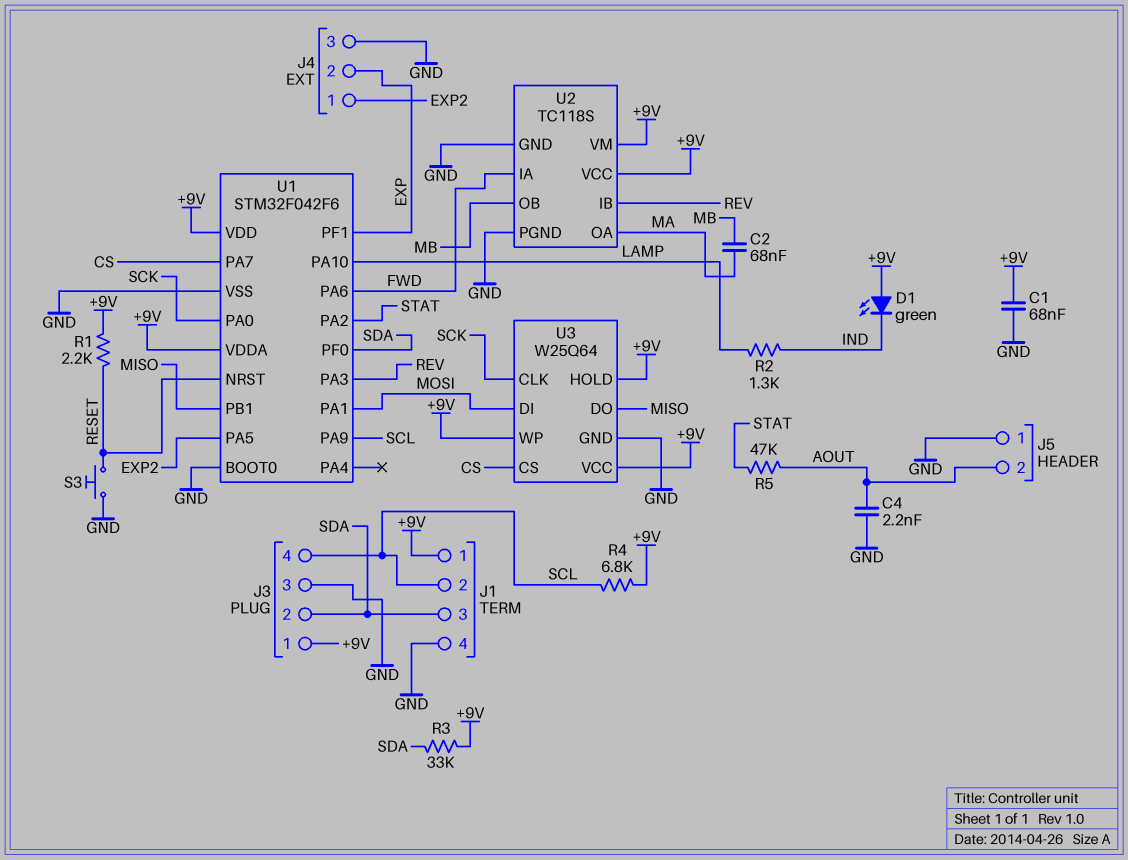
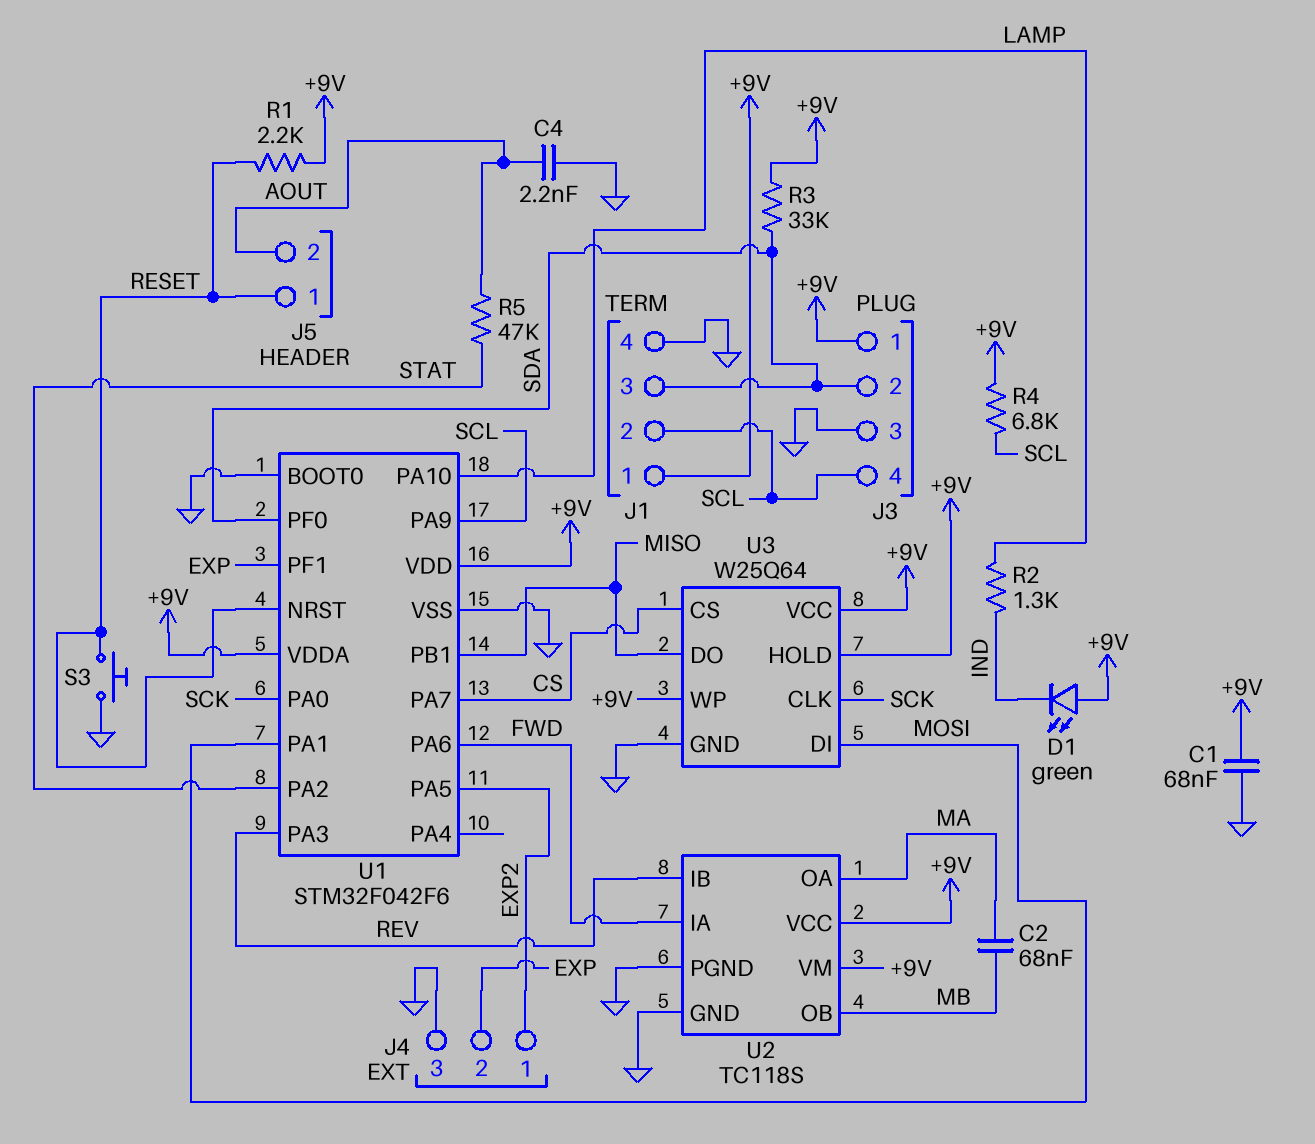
J5 pin 1: GND -> RESET

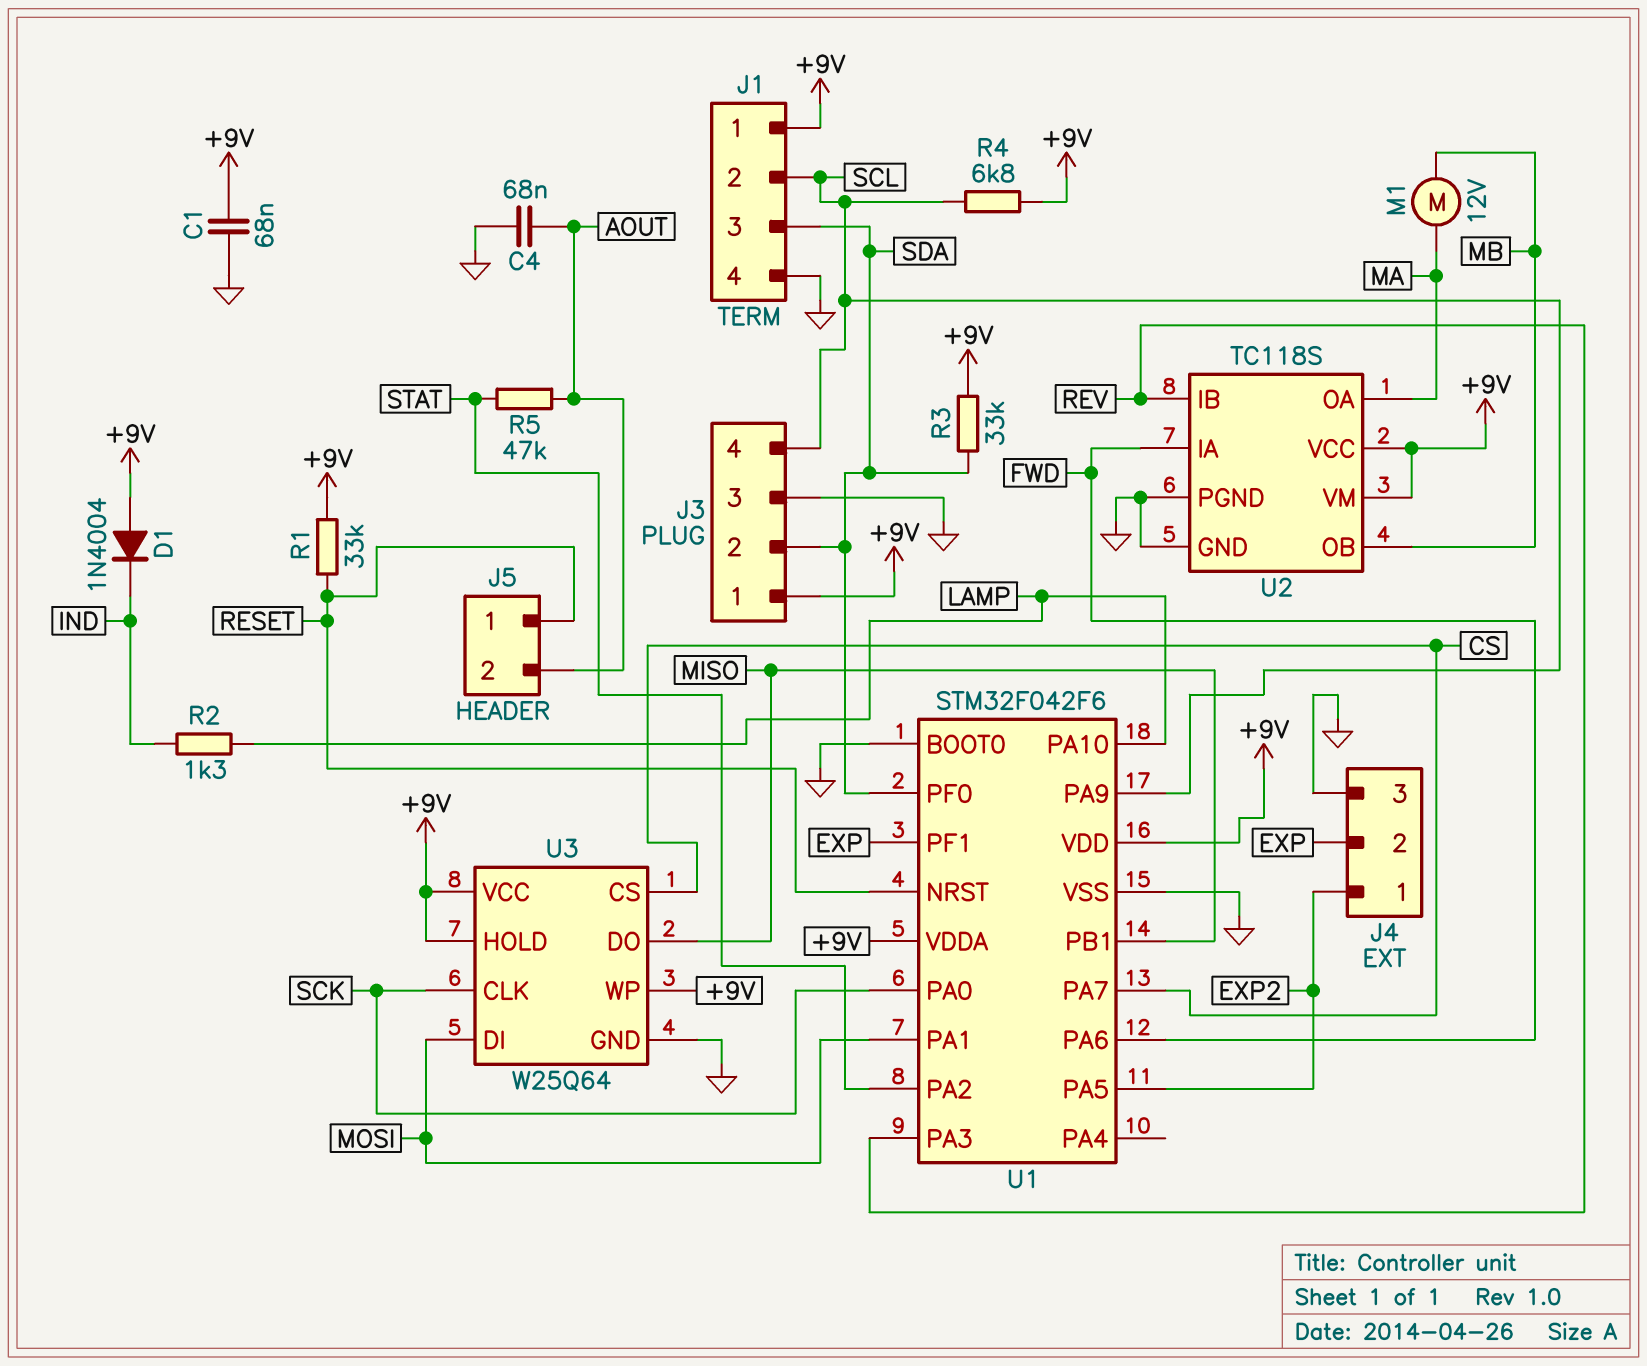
C2: 68nF (MA, MB) -> none
C4: 2.2nF (AOUT, GND) -> 68nF (AOUT, GND)
D1: LED green (A +9V, K IND) -> diode 1N4004 (A +9V, K IND)
M1: none -> motor 12V (MA, MB)
R1: 2.2k (+9V, RESET) -> 33k (+9V, RESET)
S3: button (GND, RESET) -> none

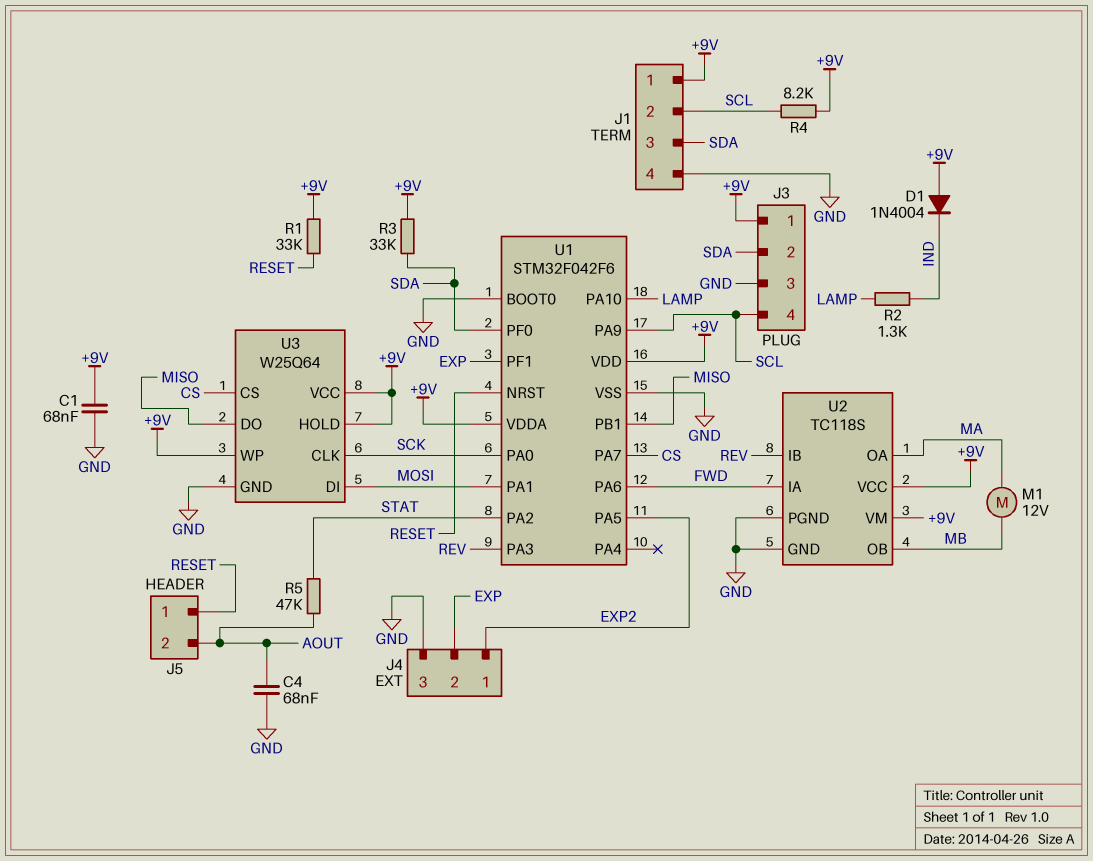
R4: 6.8k (+9V, SCL) -> 8.2k (+9V, SCL)

